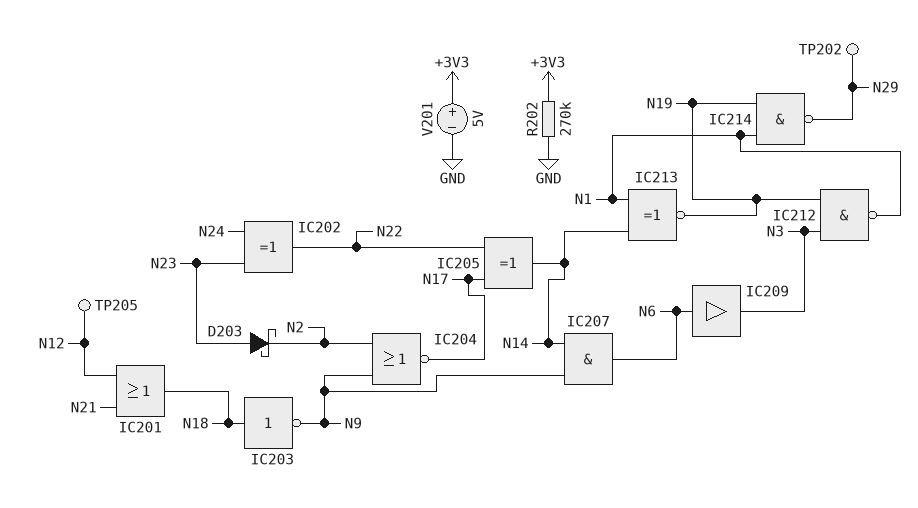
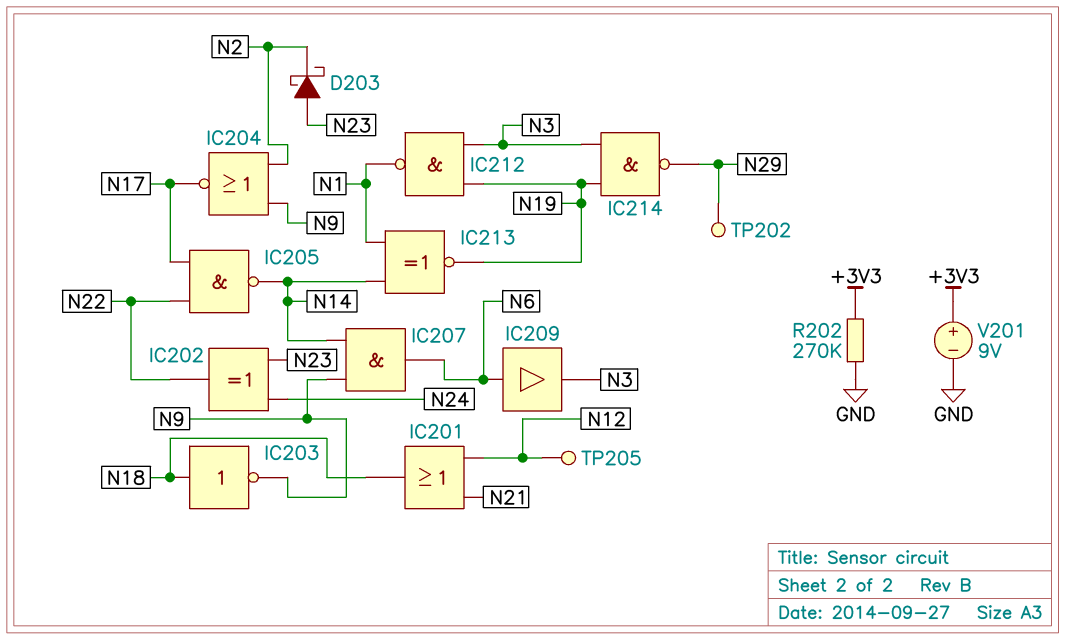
IC205: XOR (in N17, in N22, out N14) -> NAND (in N17, in N22, out N14)
IC214: NAND (in N1, in N19, out N29) -> NAND (in N3, in N19, out N29)
V201: 5V (plus +3V3, minus GND) -> 9V (plus +3V3, minus GND)

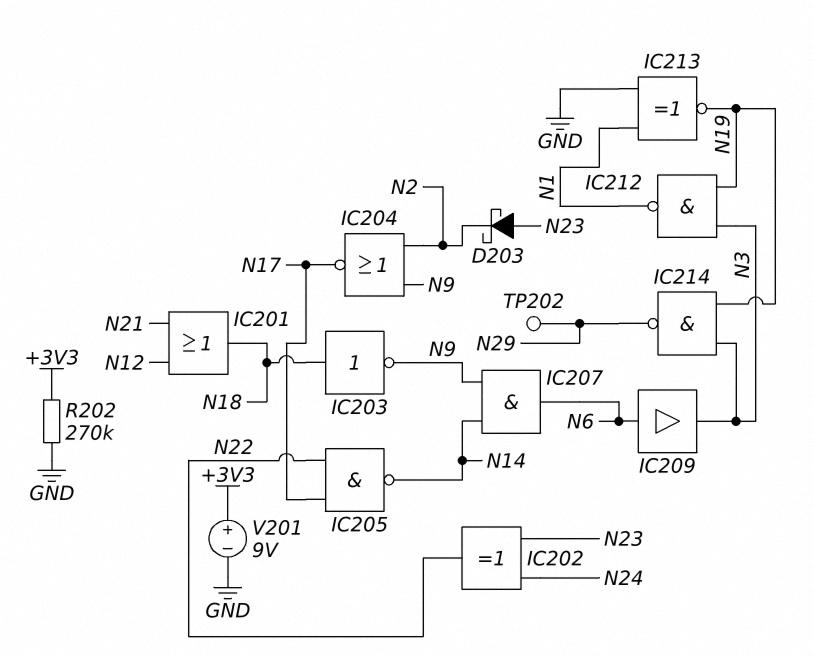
IC213: XNOR (in N1, in N14, out N19) -> XNOR (in GND, in N1, out N19)
TP205: test point (N12) -> none

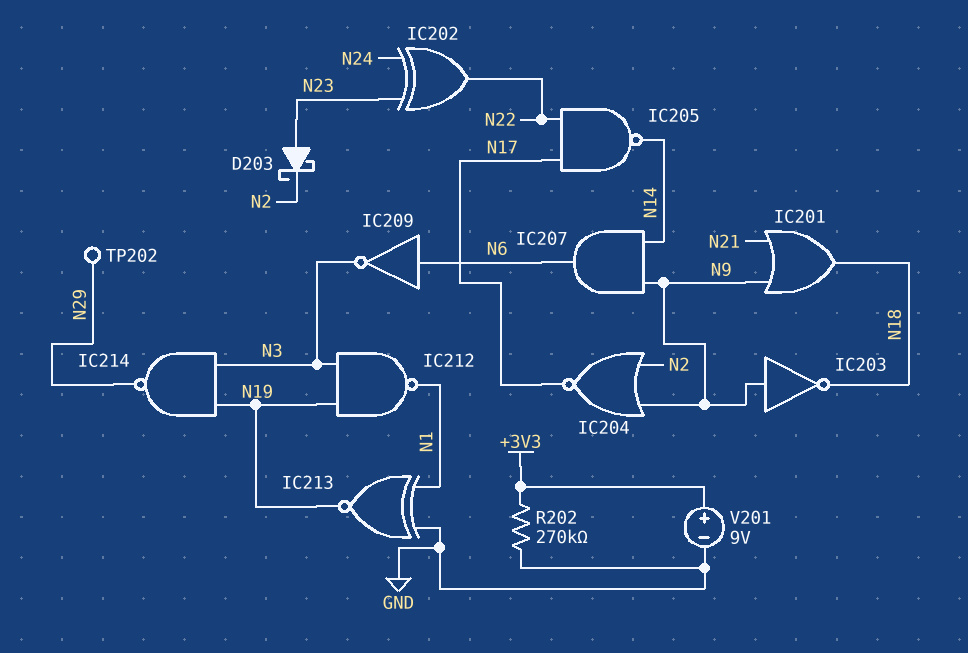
IC201: OR (in N12, in N21, out N18) -> OR (in N9, in N21, out N18)
IC203: NOT (in N18, out N9) -> NOT (in N9, out N18)
IC209: buffer (in N6, out N3) -> NOT (in N6, out N3)

